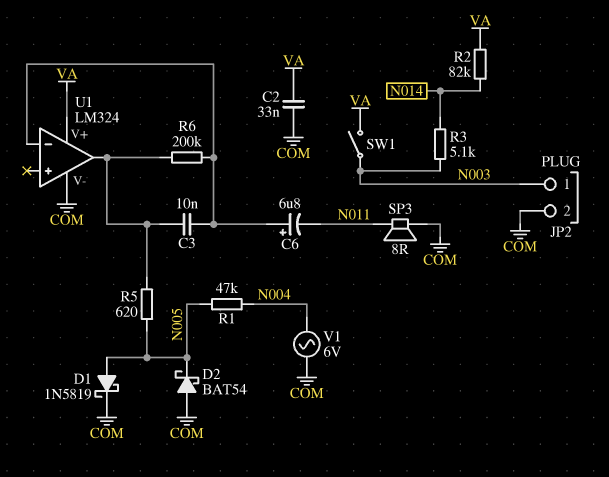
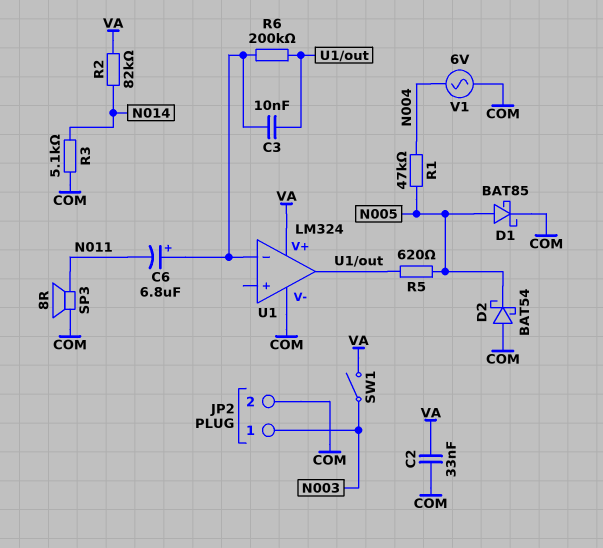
D1: schottky 1N5819 (A N005, K COM) -> schottky BAT85 (A N005, K COM)
R3: 5.1k (N003, N014) -> 5.1k (COM, N014)

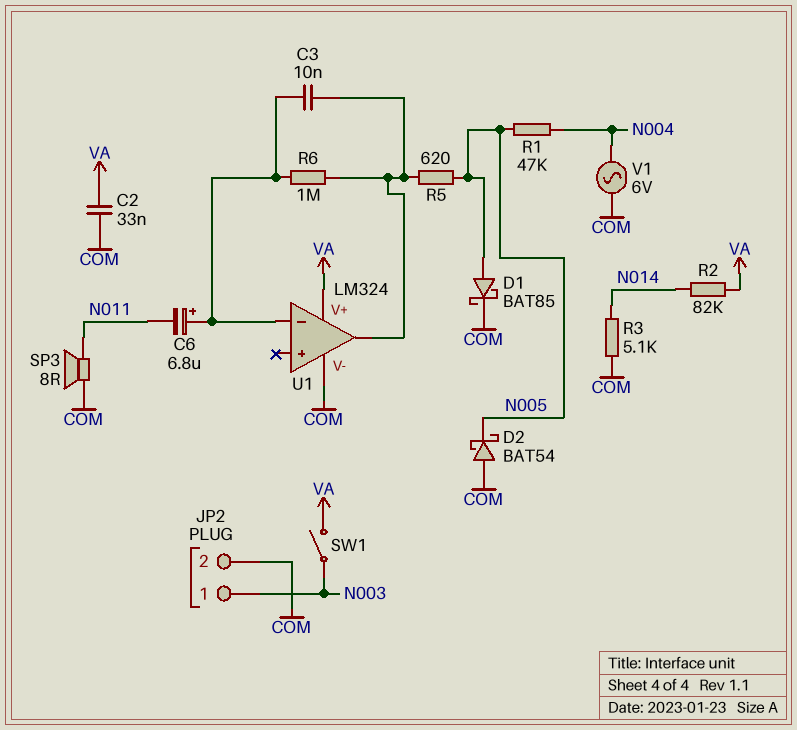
R6: 200k (U1/in-, U1/out) -> 1M (U1/in-, U1/out)

